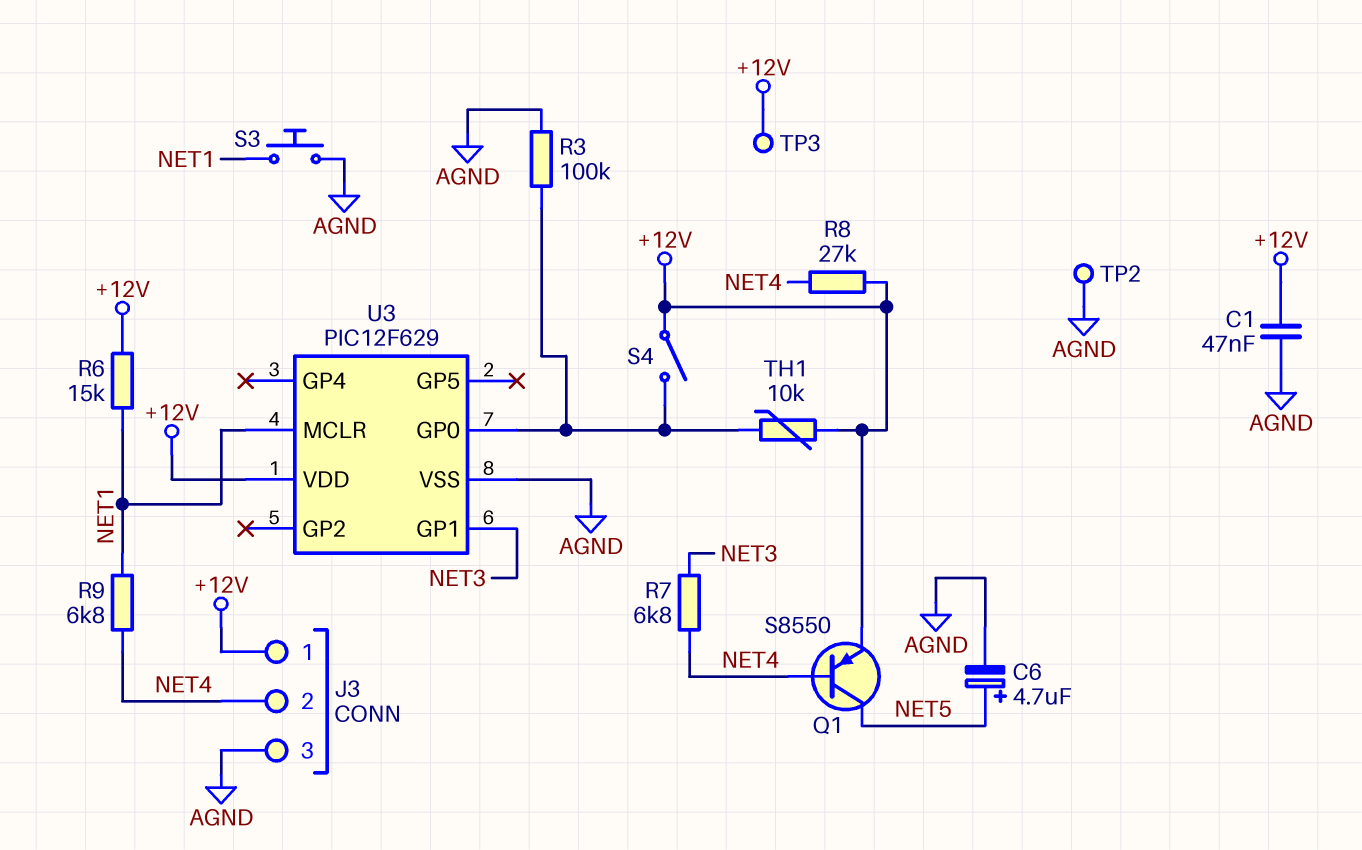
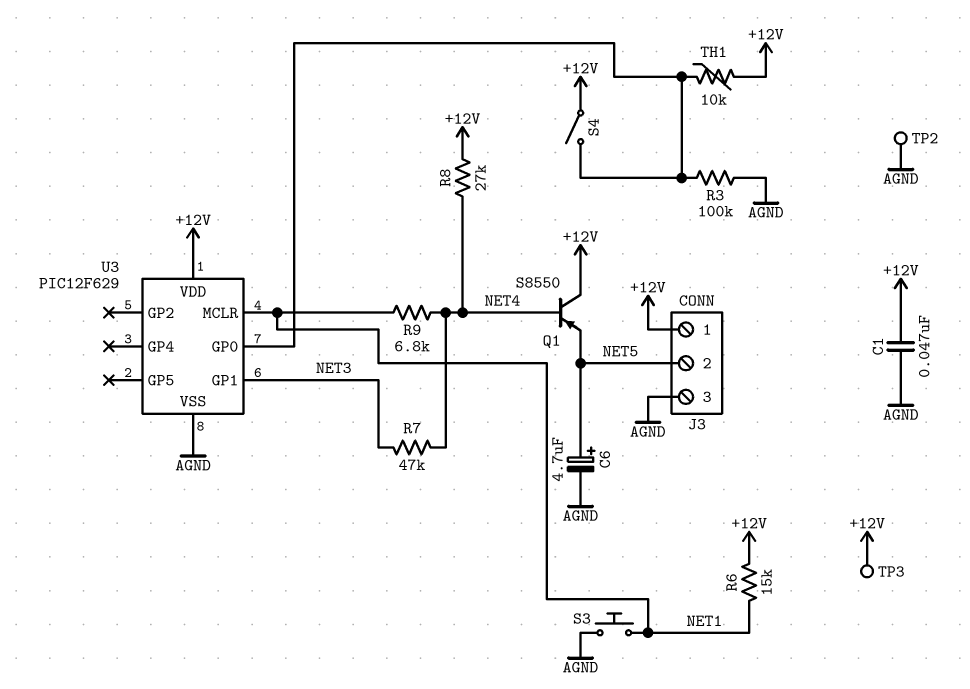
J3 pin 2: NET4 -> NET5
Q1: PNP S8550 (B NET4, C NET5, E +12V) -> PNP S8550 (B NET4, C +12V, E NET5)
R7: 6.8k (NET3, NET4) -> 47k (NET3, NET4)

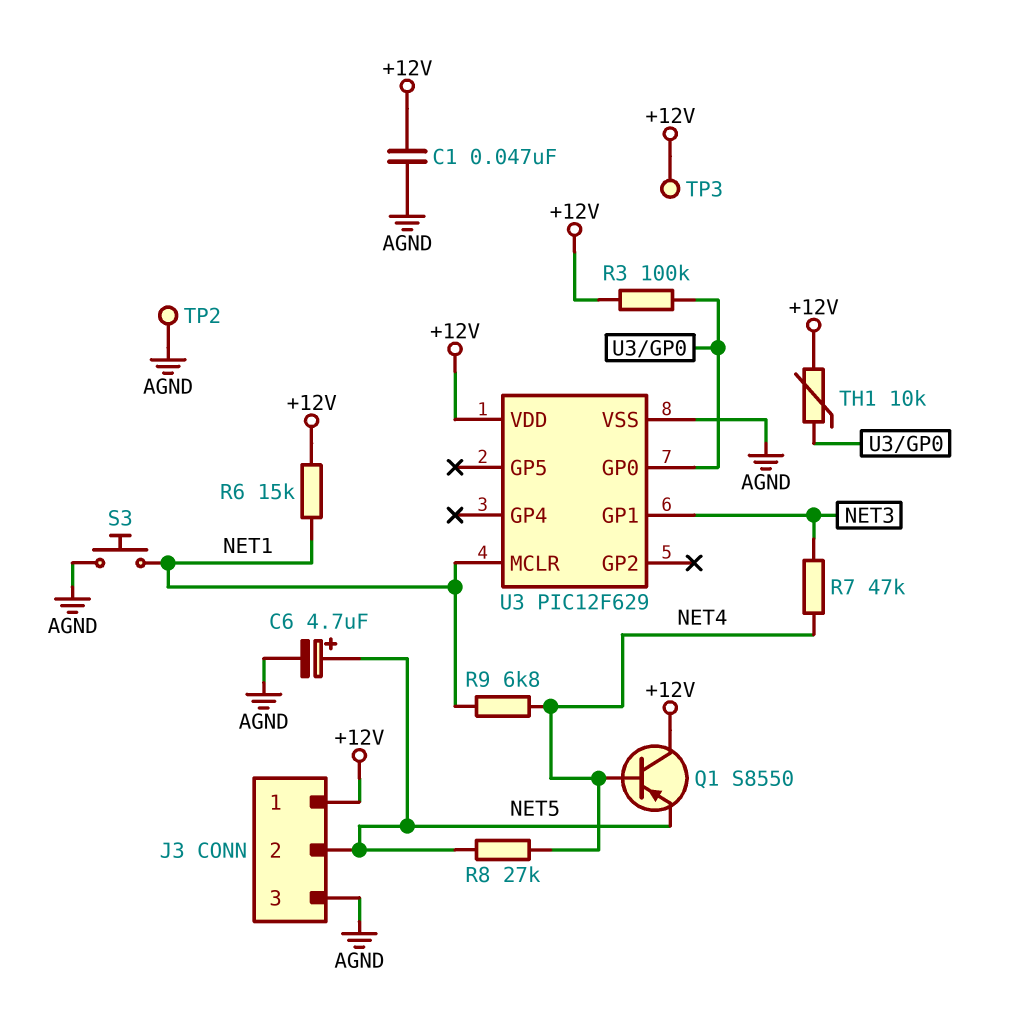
R3: 100k (AGND, U3/GP0) -> 100k (+12V, U3/GP0)
R8: 27k (+12V, NET4) -> 27k (NET4, NET5)
S4: switch (+12V, U3/GP0) -> none

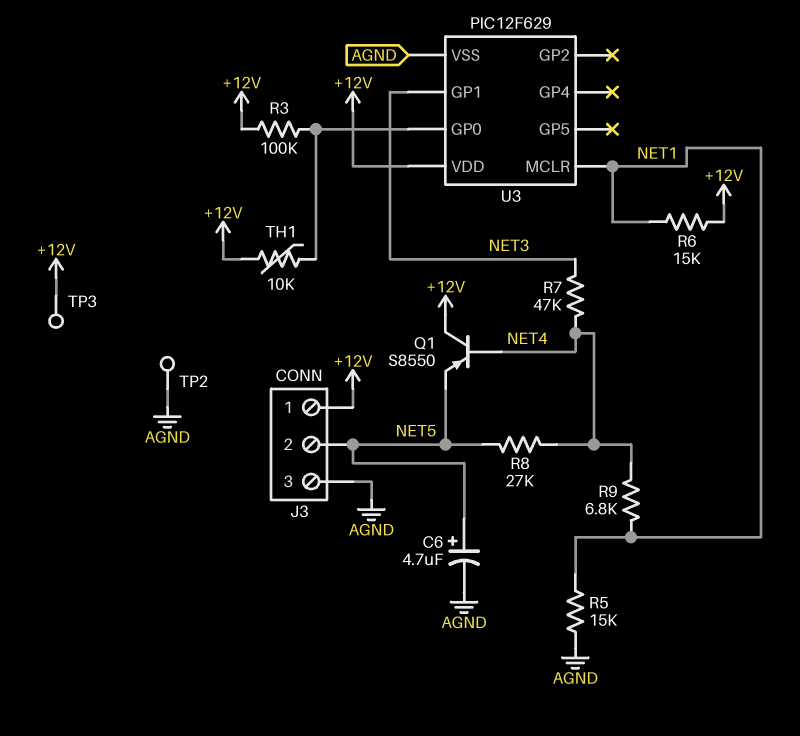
C1: 47nF (+12V, AGND) -> none
R5: none -> 15k (AGND, NET1)
S3: button (AGND, NET1) -> none

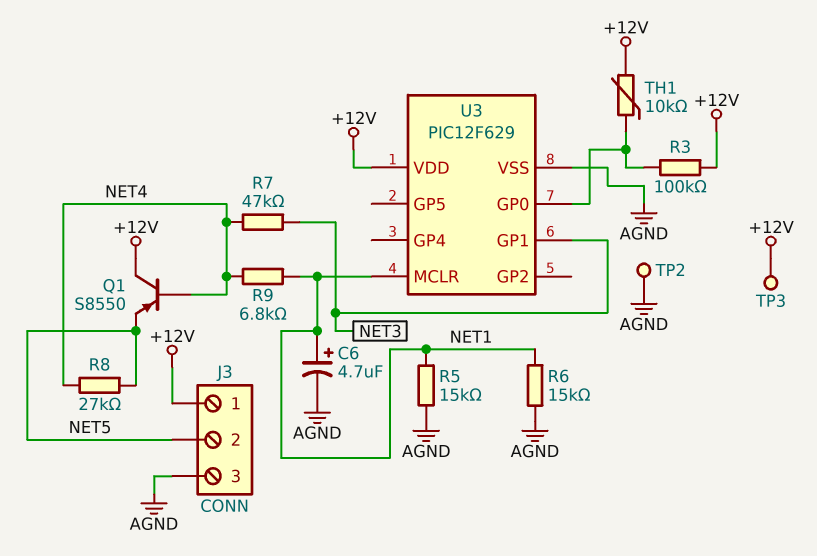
C6: 4.7uF (plus NET5, minus AGND) -> 4.7uF (plus NET1, minus AGND)
R6: 15k (+12V, NET1) -> 15k (AGND, NET1)

